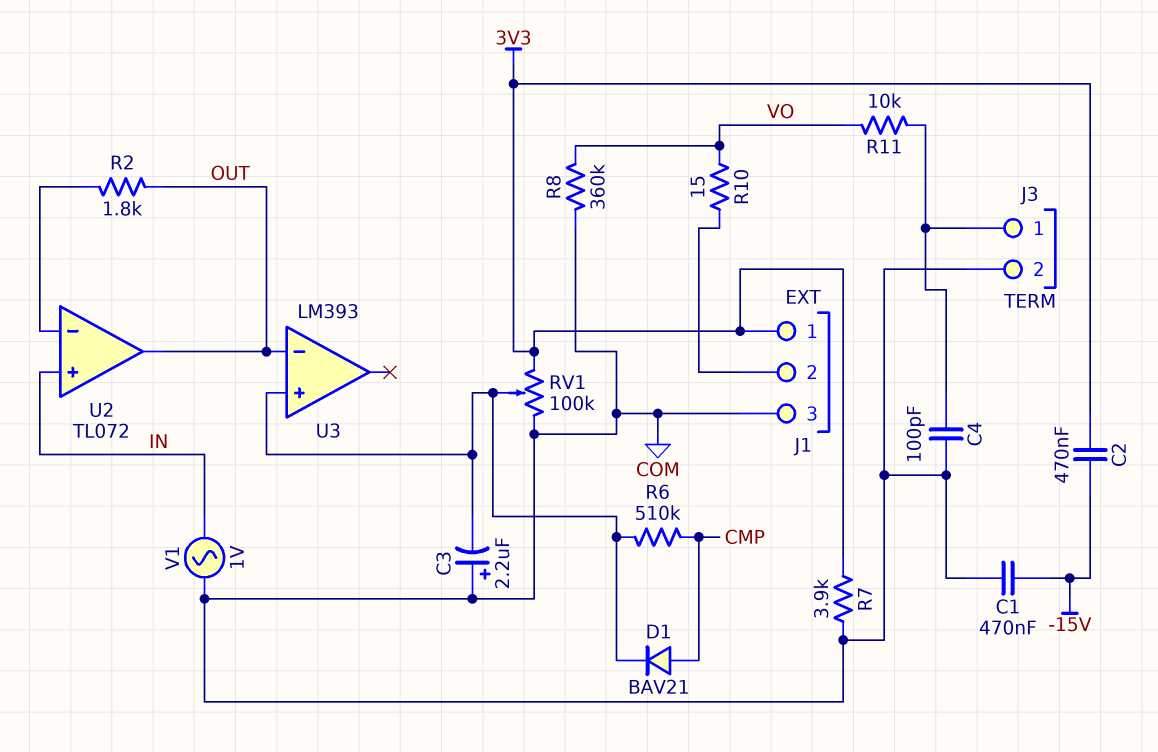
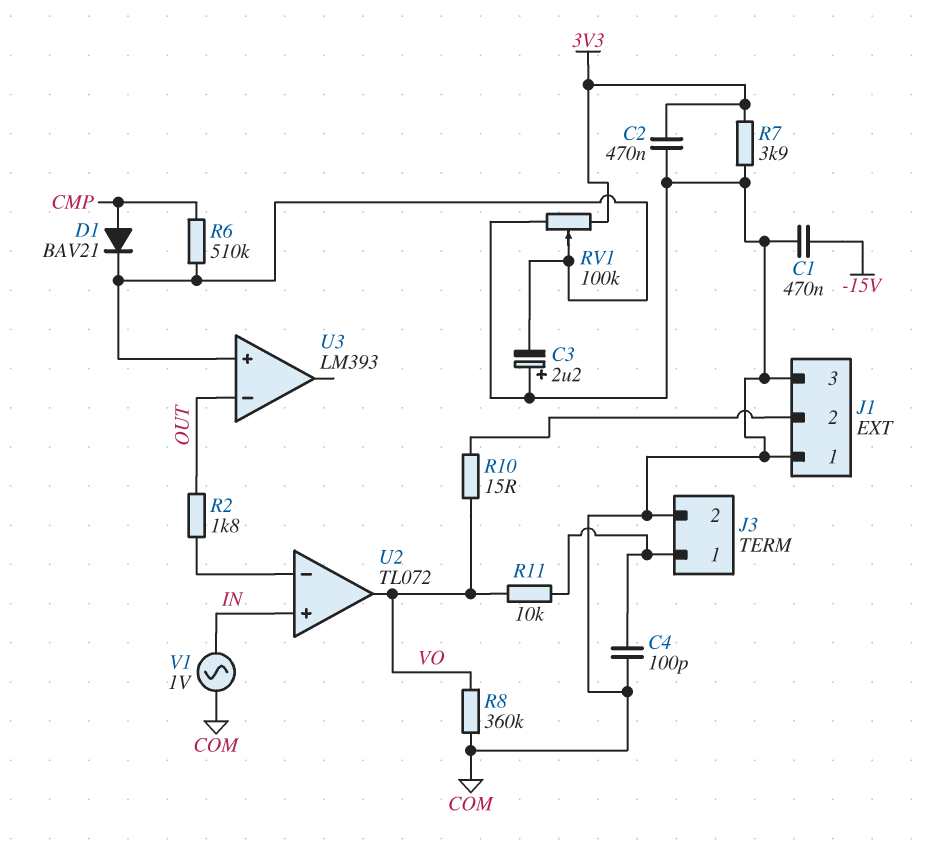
C2: 470nF (-15V, 3V3) -> 470nF (3V3, COM)
J1 pin 1: 3V3 -> COM
U2 pin out: OUT -> VO

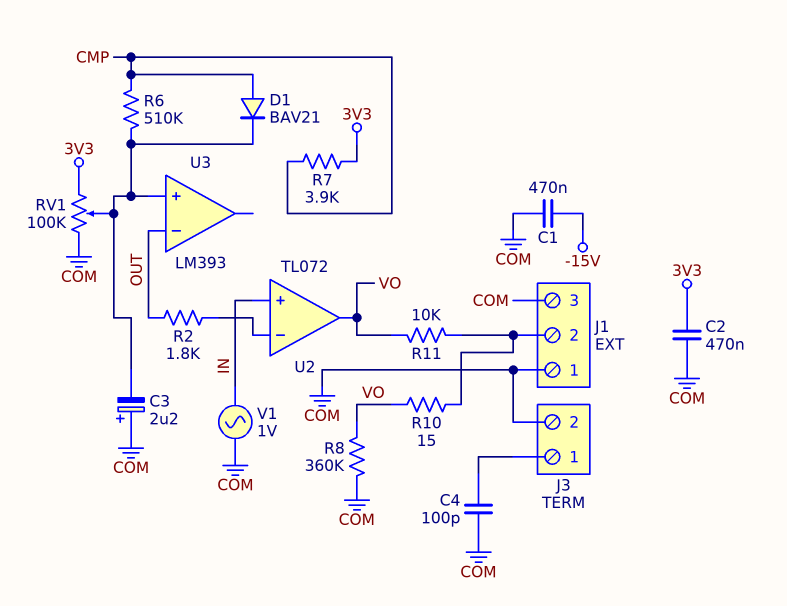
R7: 3.9k (3V3, COM) -> 3.9k (3V3, CMP)
R11: 10k (J3/1, VO) -> 10k (J1/2, VO)

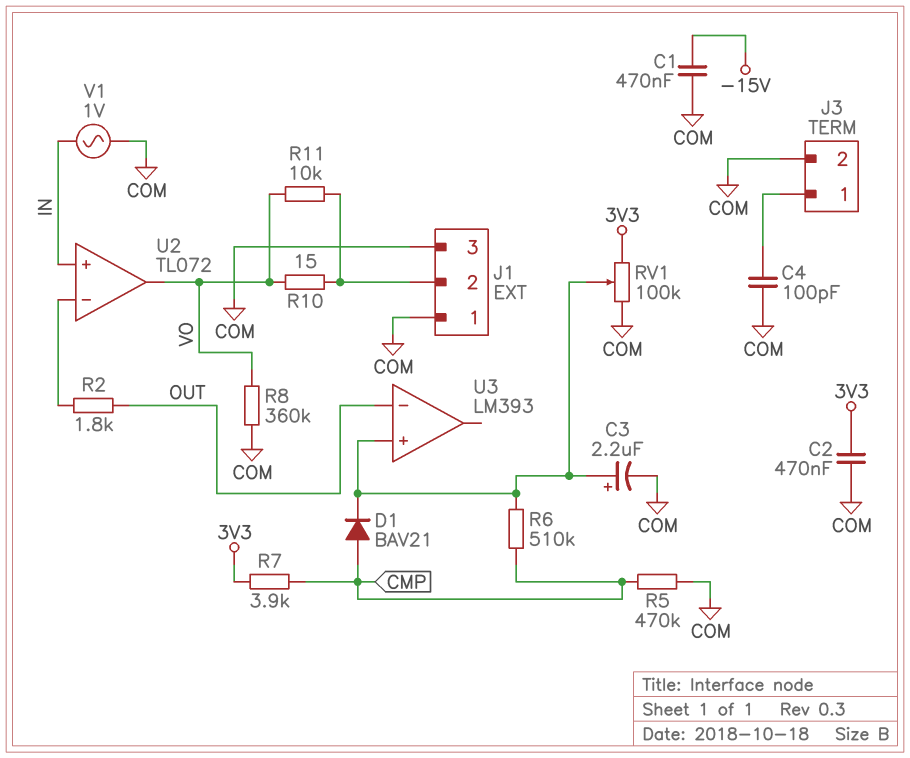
C3: 2.2uF (plus COM, minus U3/in+) -> 2.2uF (plus U3/in+, minus COM)
R5: none -> 470k (CMP, COM)

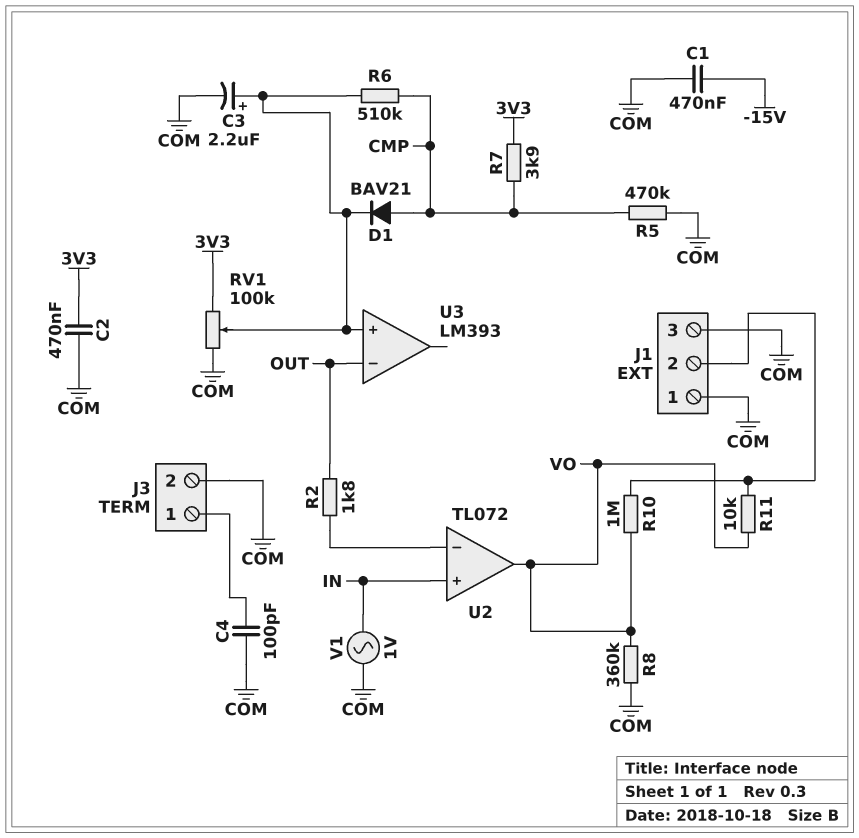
R10: 15 (J1/2, VO) -> 1M (J1/2, VO)

